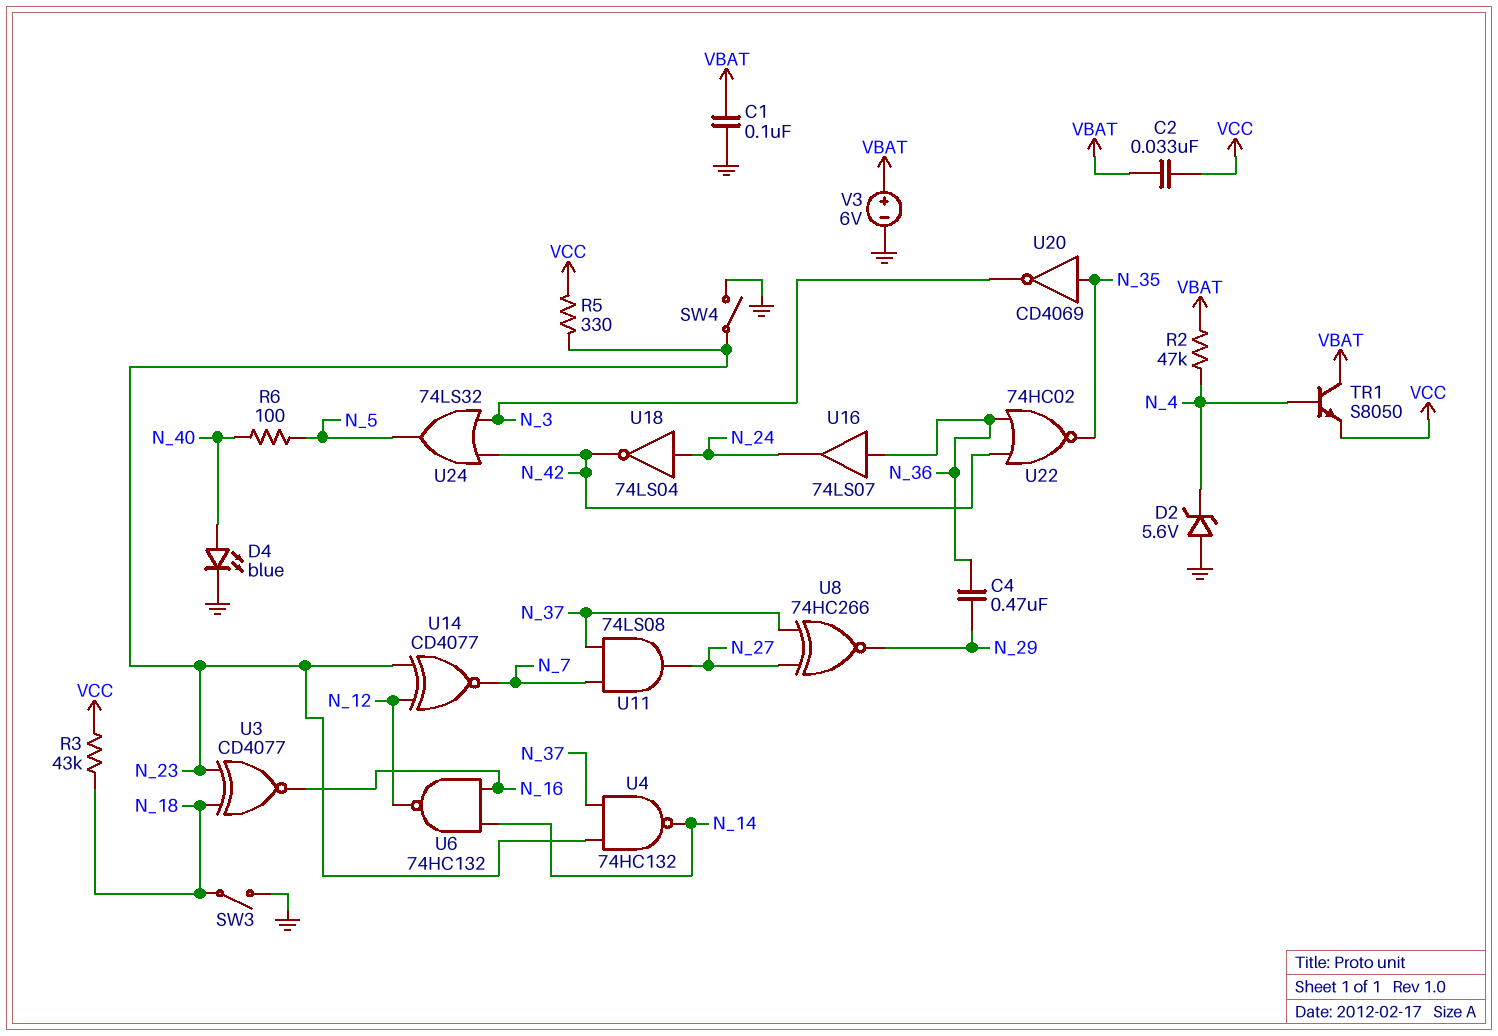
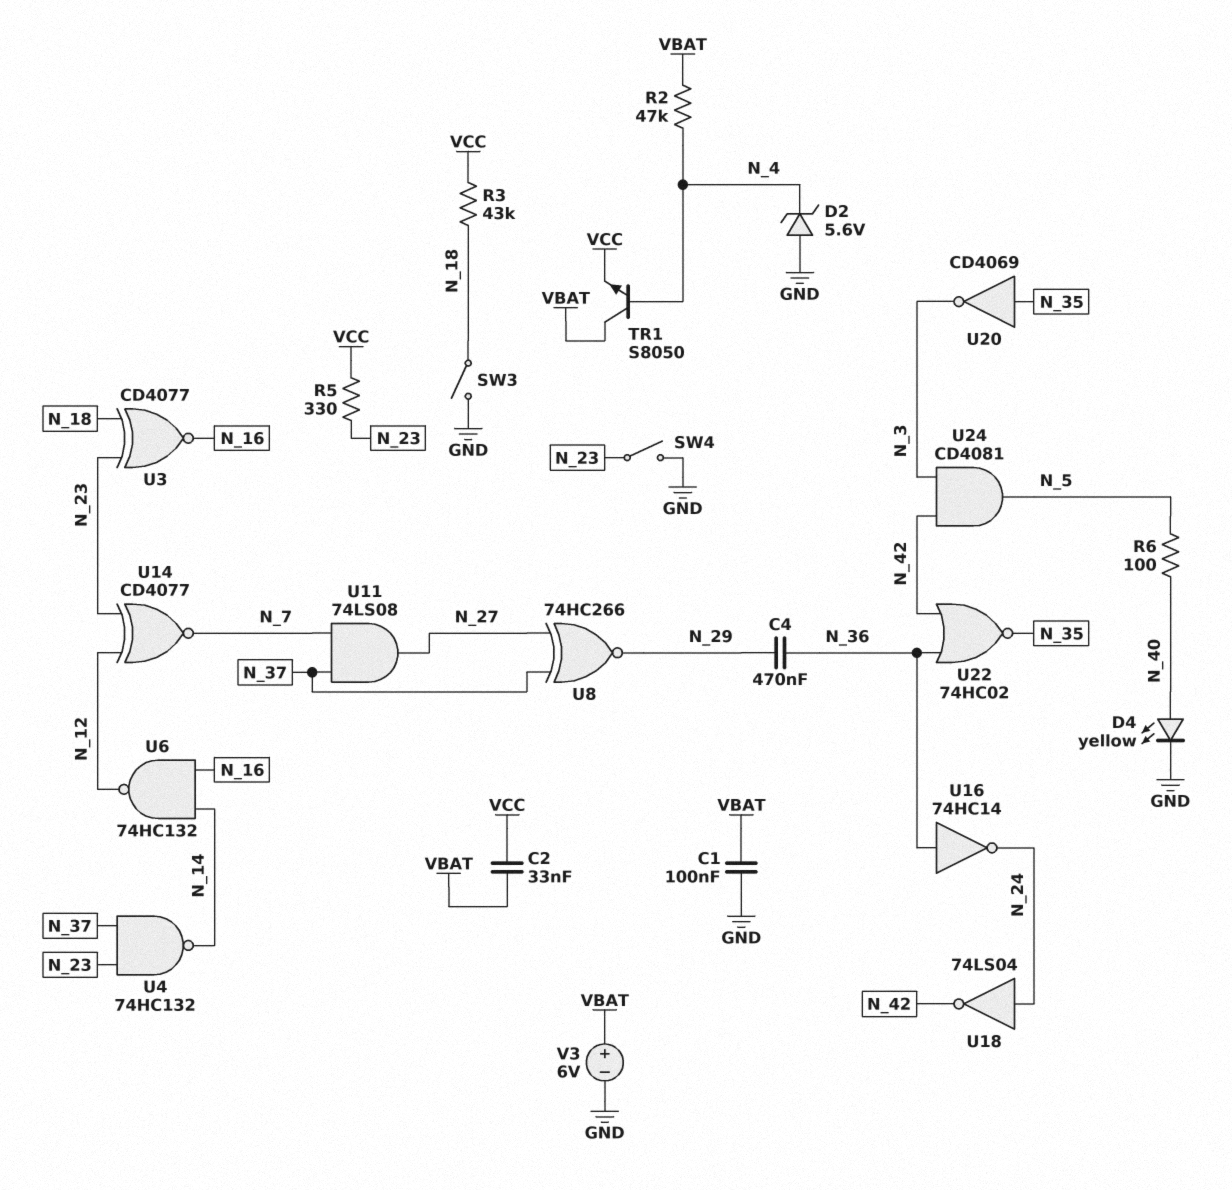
D4: LED blue (A N_40, K GND) -> LED yellow (A N_40, K GND)
U16: buffer 74LS07 (in N_36, out N_24) -> NOT 74HC14 (in N_36, out N_24)
U24: OR 74LS32 (in N_3, in N_42, out N_5) -> AND CD4081 (in N_3, in N_42, out N_5)

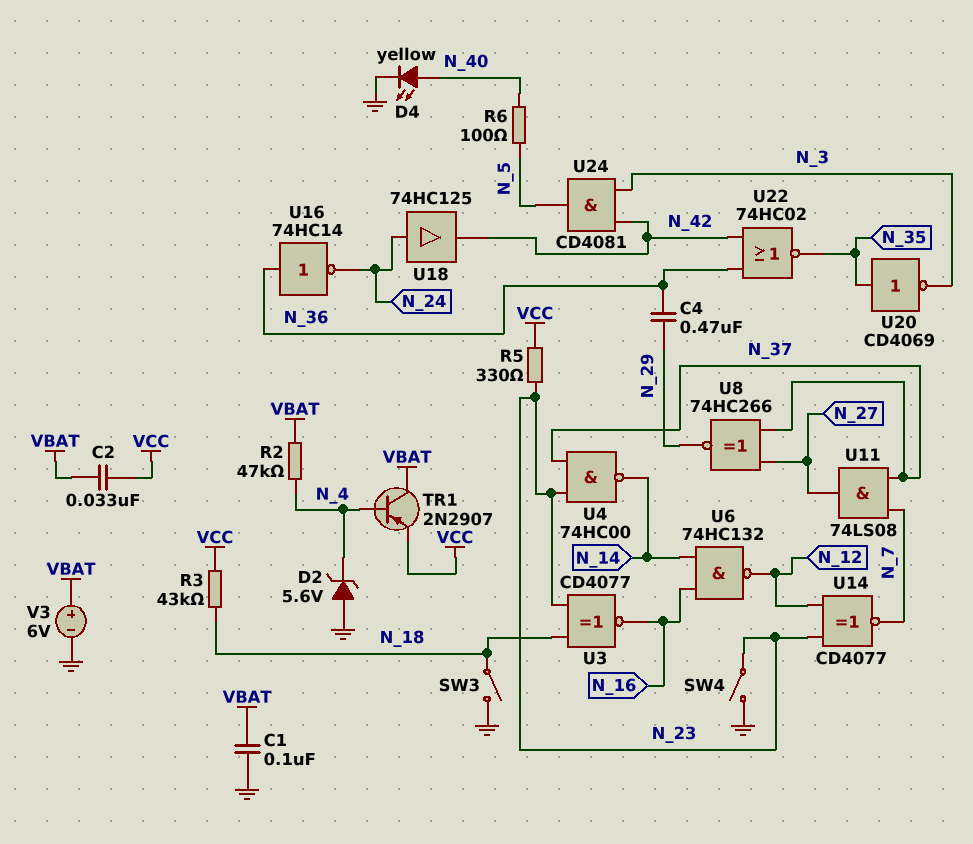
TR1: NPN S8050 (B N_4, C VBAT, E VCC) -> PNP 2N2907 (B N_4, C VBAT, E VCC)
U4: NAND 74HC132 (in N_23, in N_37, out N_14) -> NAND 74HC00 (in N_23, in N_37, out N_14)
U18: NOT 74LS04 (in N_24, out N_42) -> buffer 74HC125 (in N_24, out N_42)

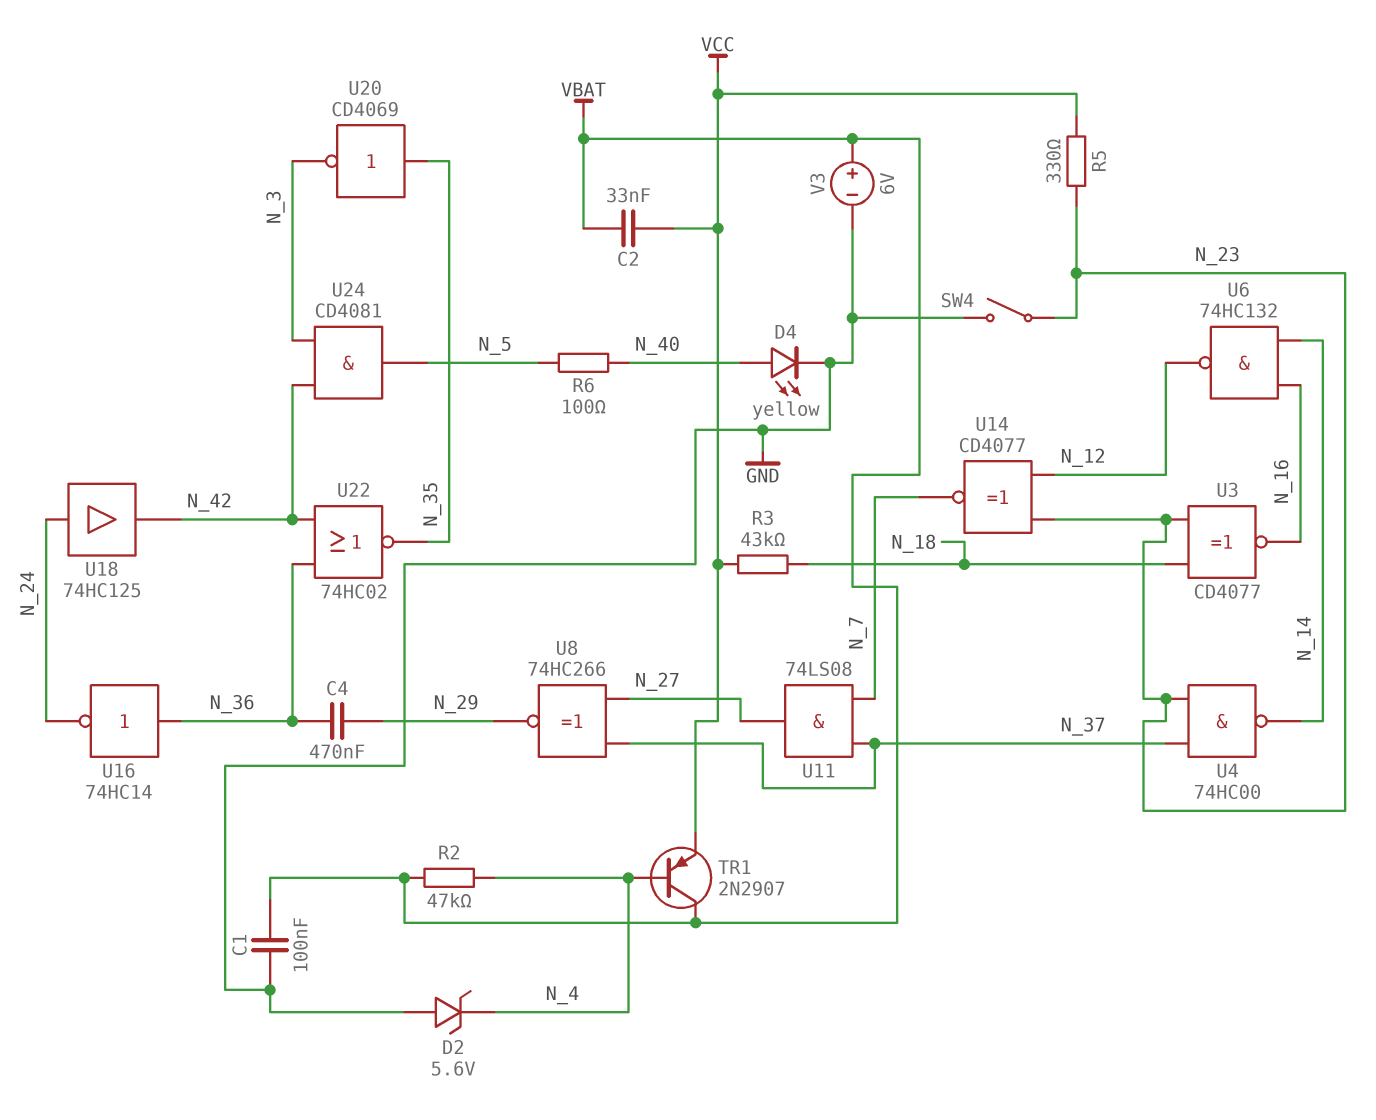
SW3: switch (GND, N_18) -> none

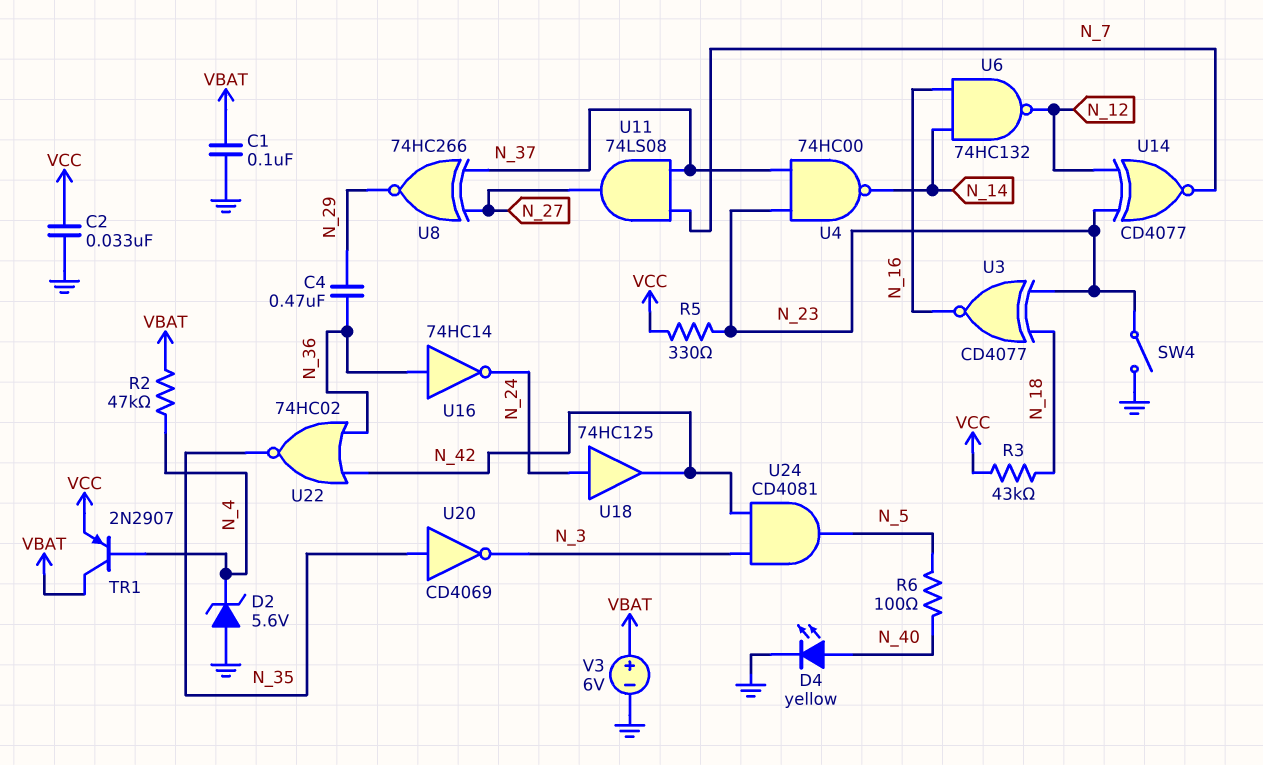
C2: 33nF (VBAT, VCC) -> 33nF (GND, VCC)

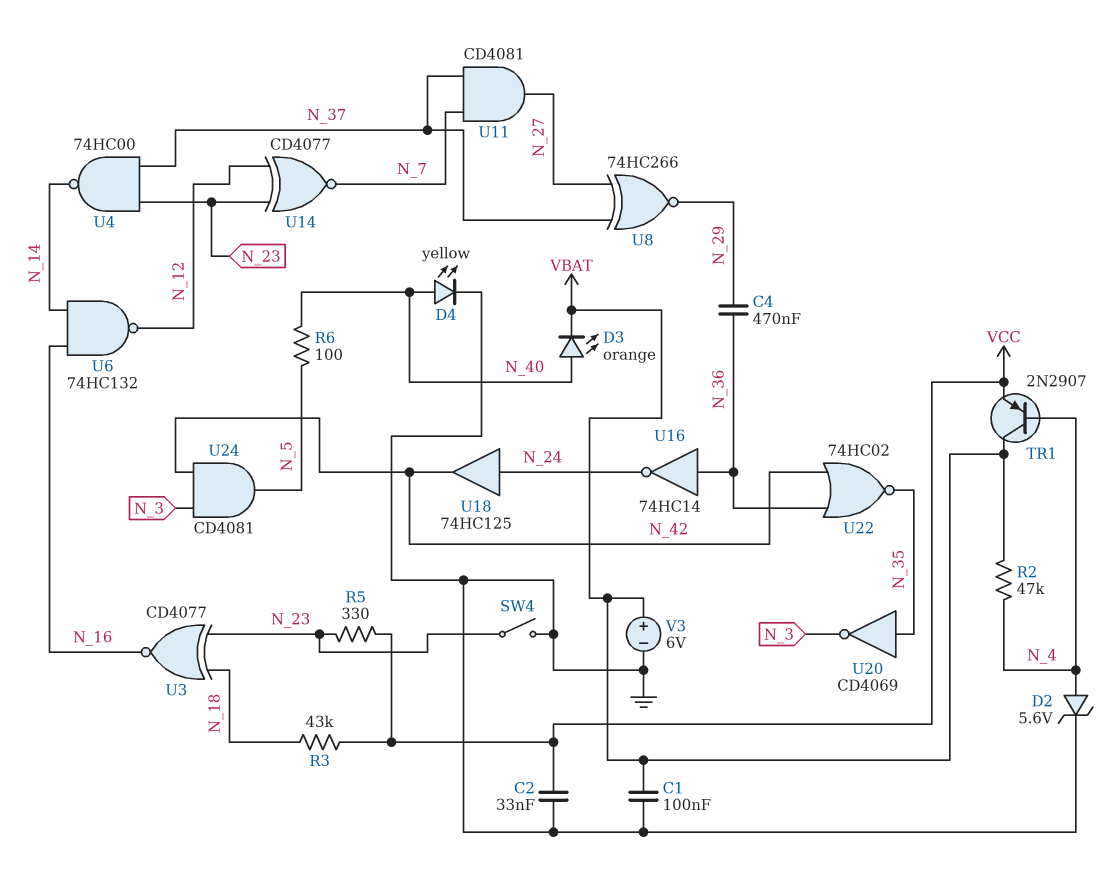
D2: zener 5.6V (A GND, K N_4) -> zener 5.6V (A N_4, K GND)
D3: none -> LED orange (A N_40, K VBAT)
U11: AND 74LS08 (in N_7, in N_37, out N_27) -> AND CD4081 (in N_7, in N_37, out N_27)

